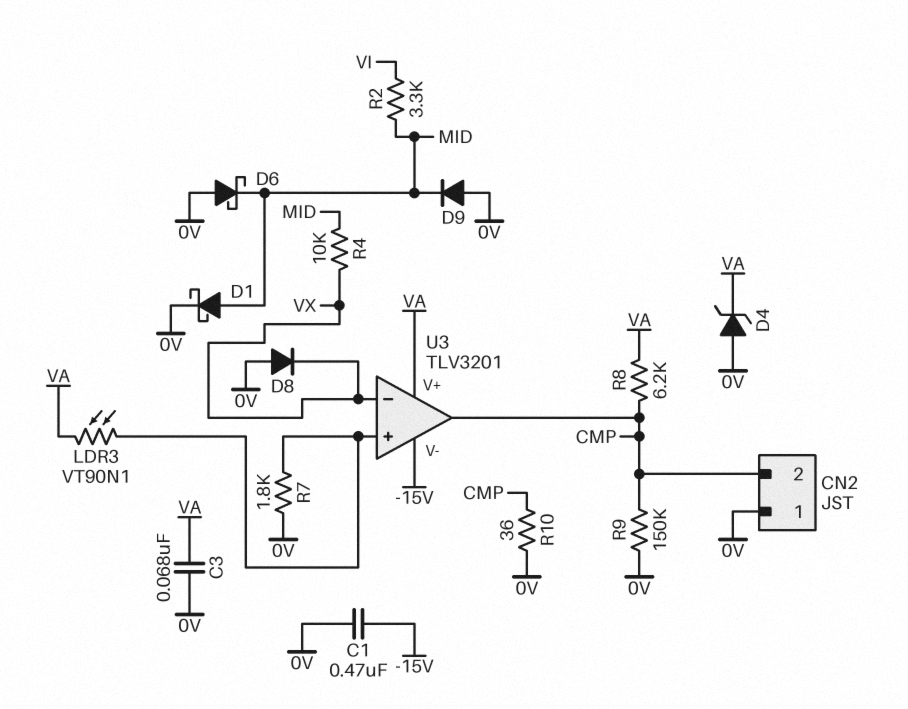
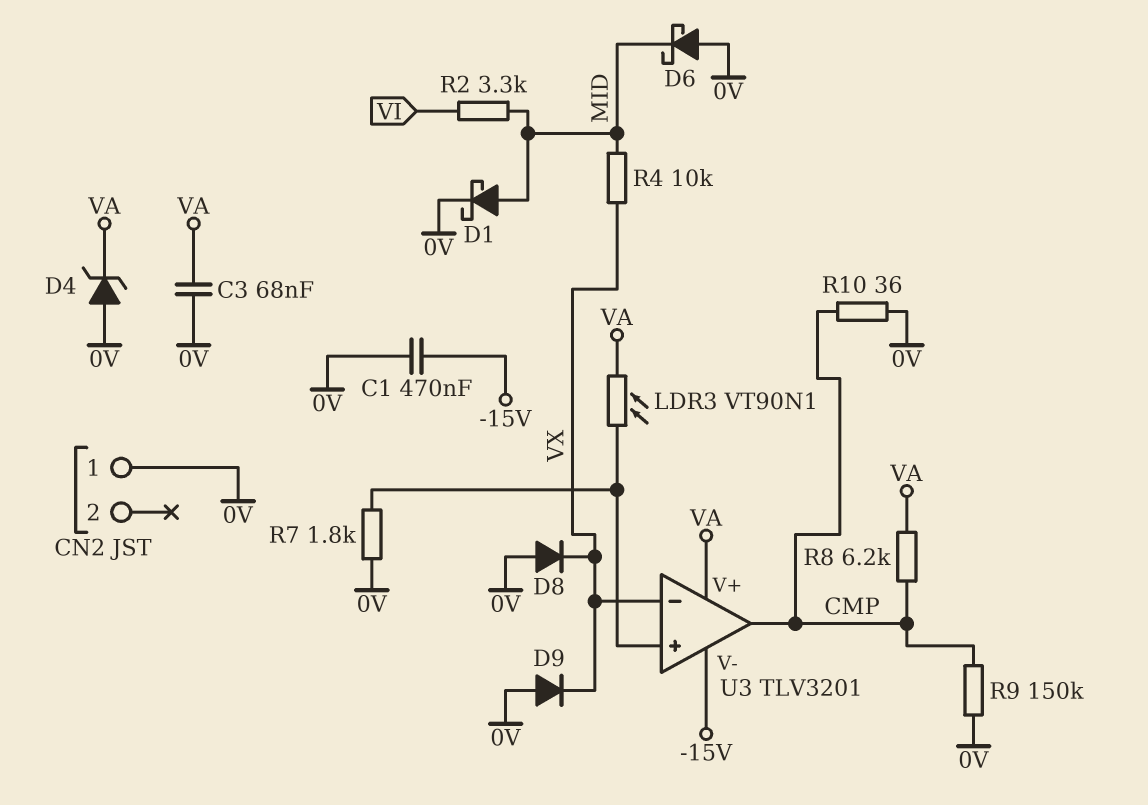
CN2 pin 2: CMP -> none
D9: diode (A 0V, K MID) -> diode (A 0V, K VX)

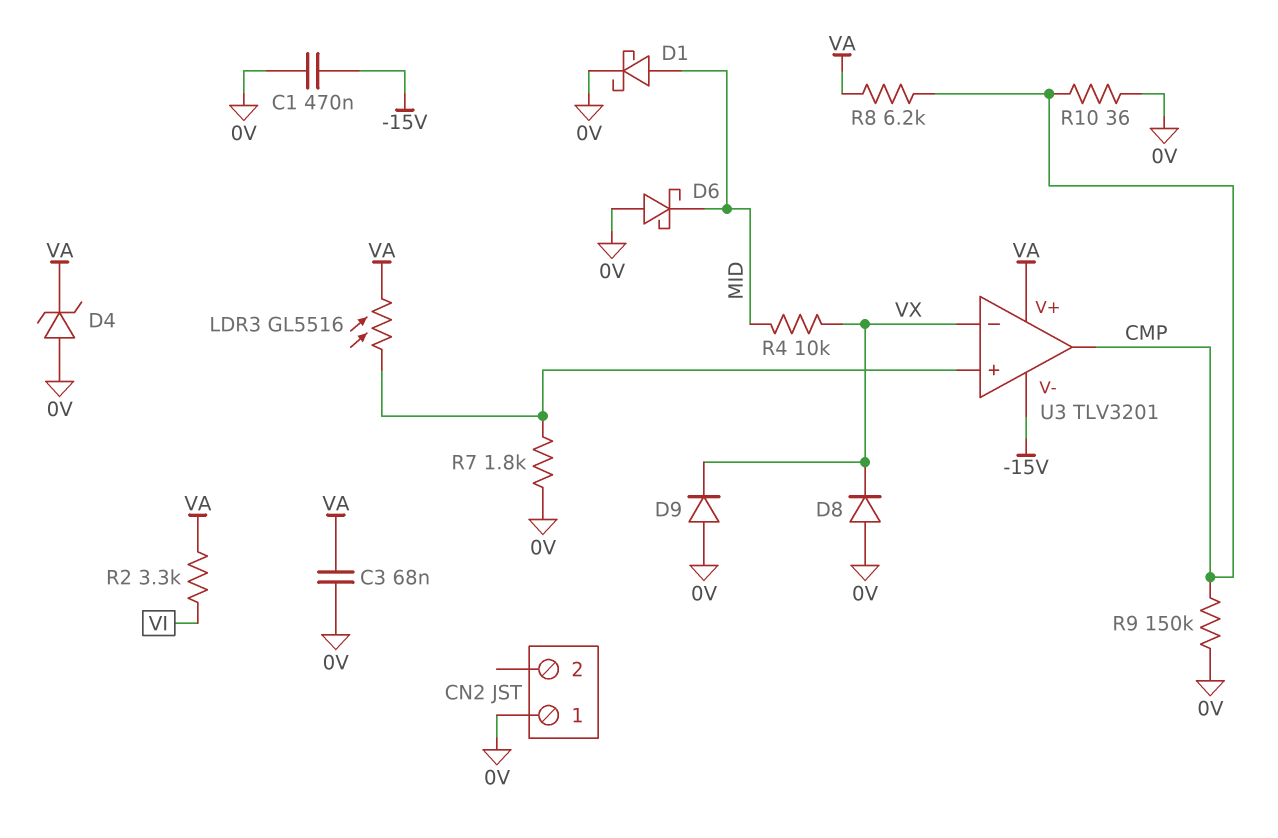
LDR3: VT90N1 (U3/in+, VA) -> GL5516 (U3/in+, VA)
R2: 3.3k (MID, VI) -> 3.3k (VA, VI)

